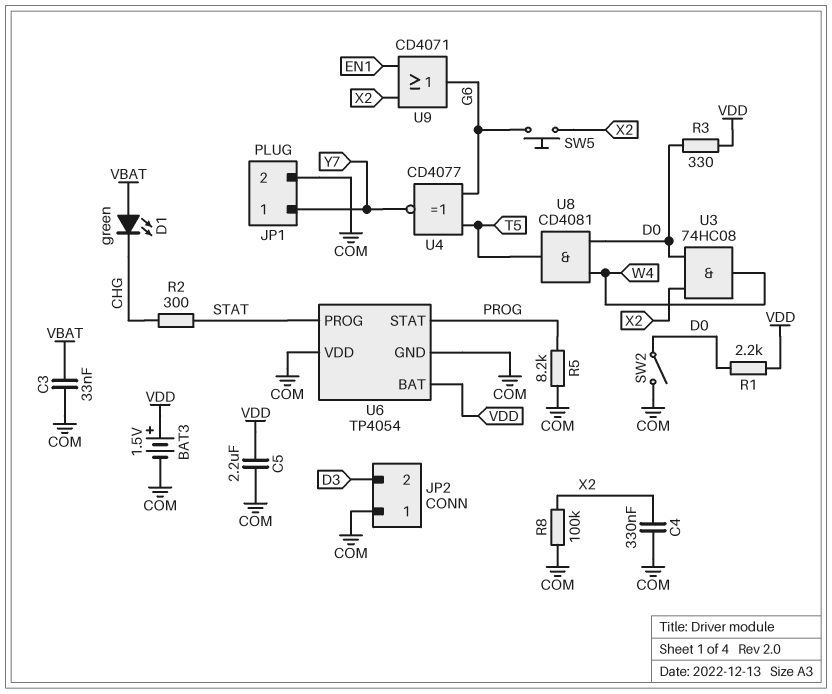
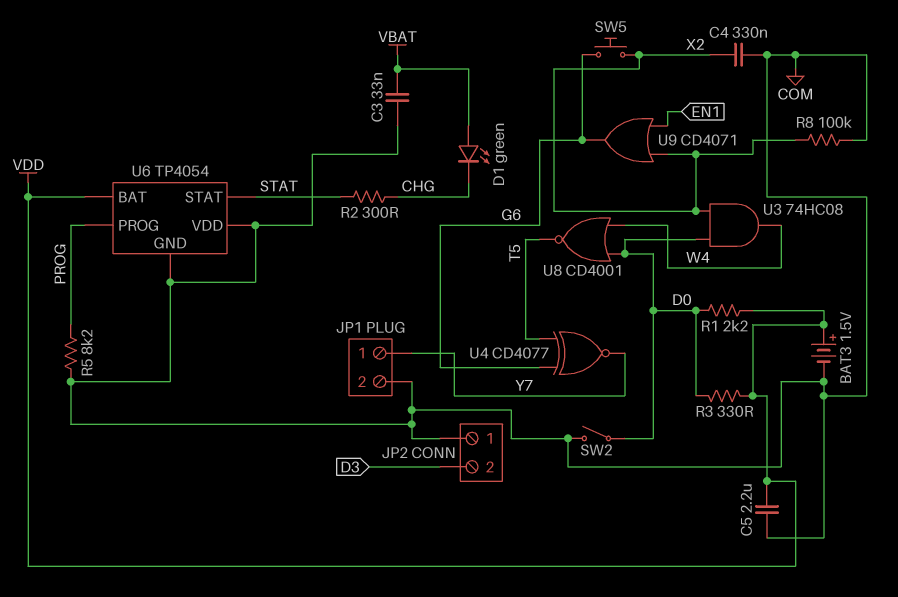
U6 pin PROG: STAT -> PROG
U6 pin STAT: PROG -> STAT
U8: AND CD4081 (in D0, in W4, out T5) -> NOR CD4001 (in D0, in W4, out T5)

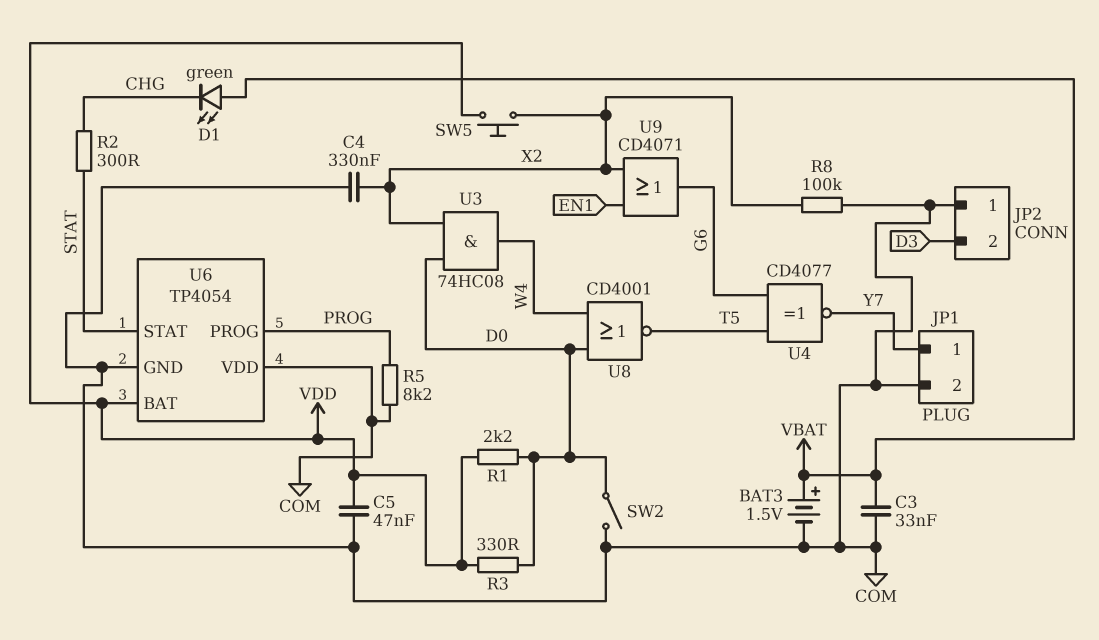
BAT3: 1.5V (plus VDD, minus COM) -> 1.5V (plus VBAT, minus COM)
C5: 2.2uF (COM, VDD) -> 47nF (COM, VDD)
SW5: button (G6, X2) -> button (VDD, X2)

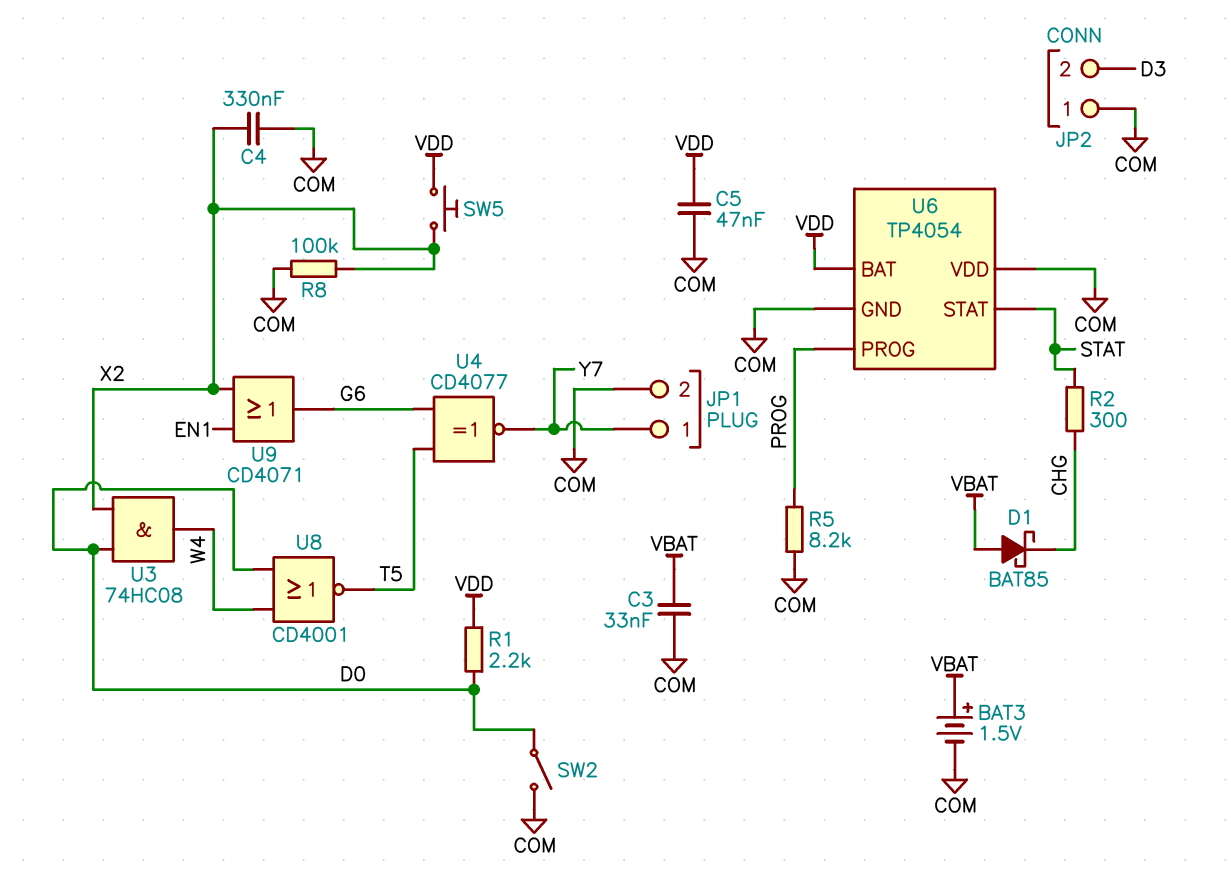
D1: LED green (A VBAT, K CHG) -> schottky BAT85 (A VBAT, K CHG)
R3: 330 (D0, VDD) -> none

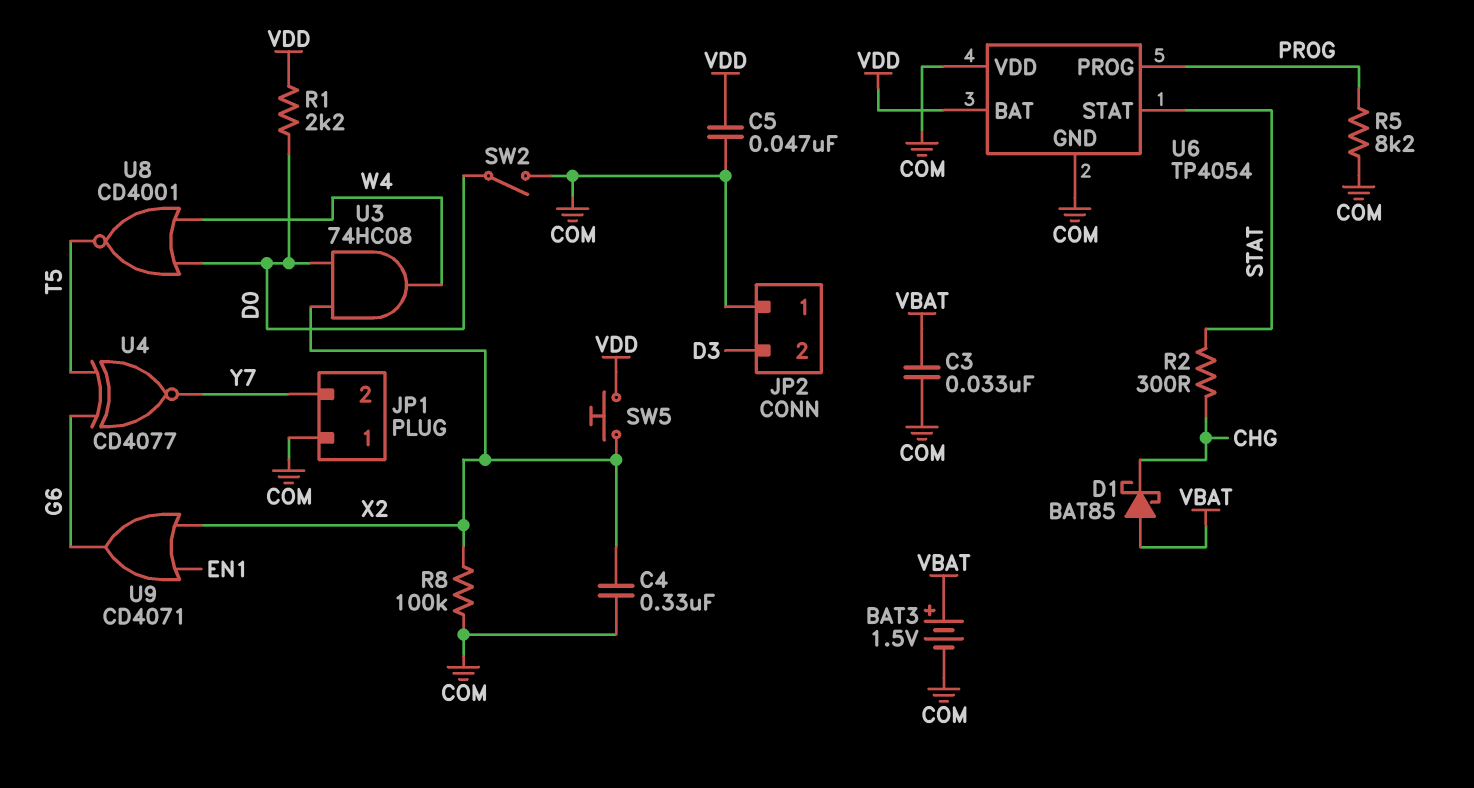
JP1 pin 1: Y7 -> COM
JP1 pin 2: COM -> Y7

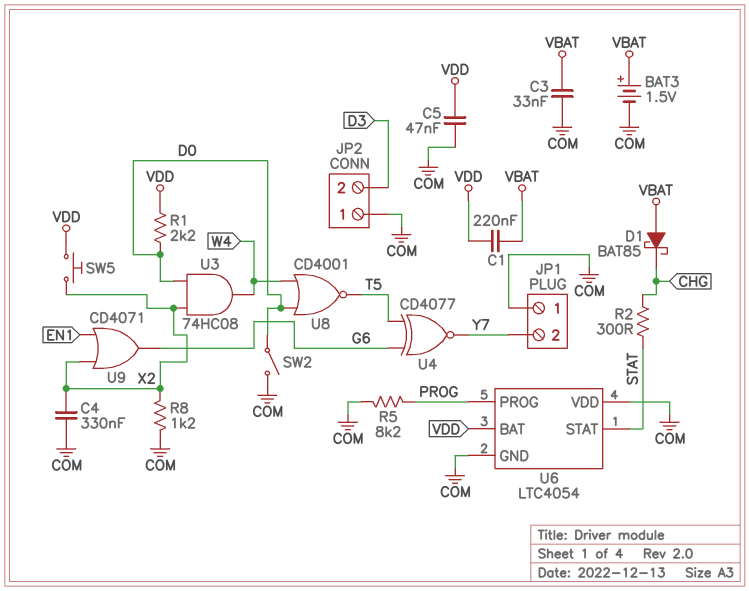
C1: none -> 220nF (VBAT, VDD)
R8: 100k (COM, X2) -> 1.2k (COM, X2)
U6: TP4054 -> LTC4054

